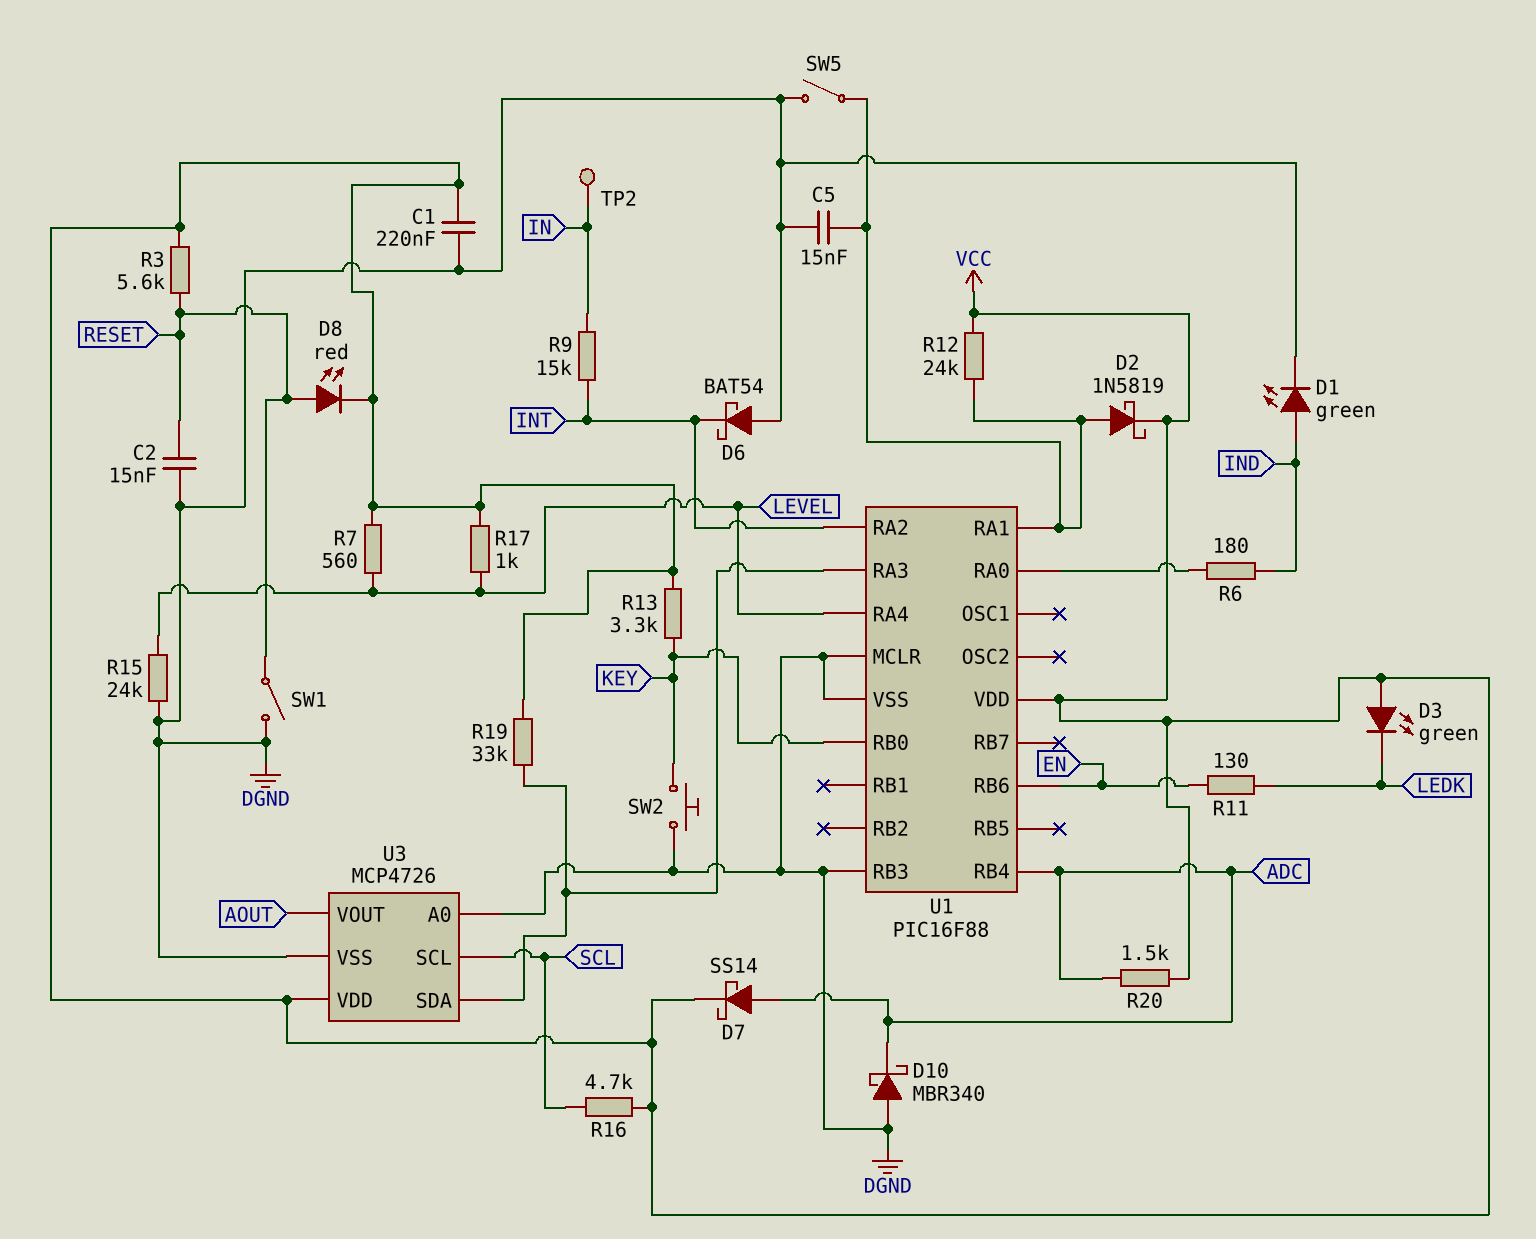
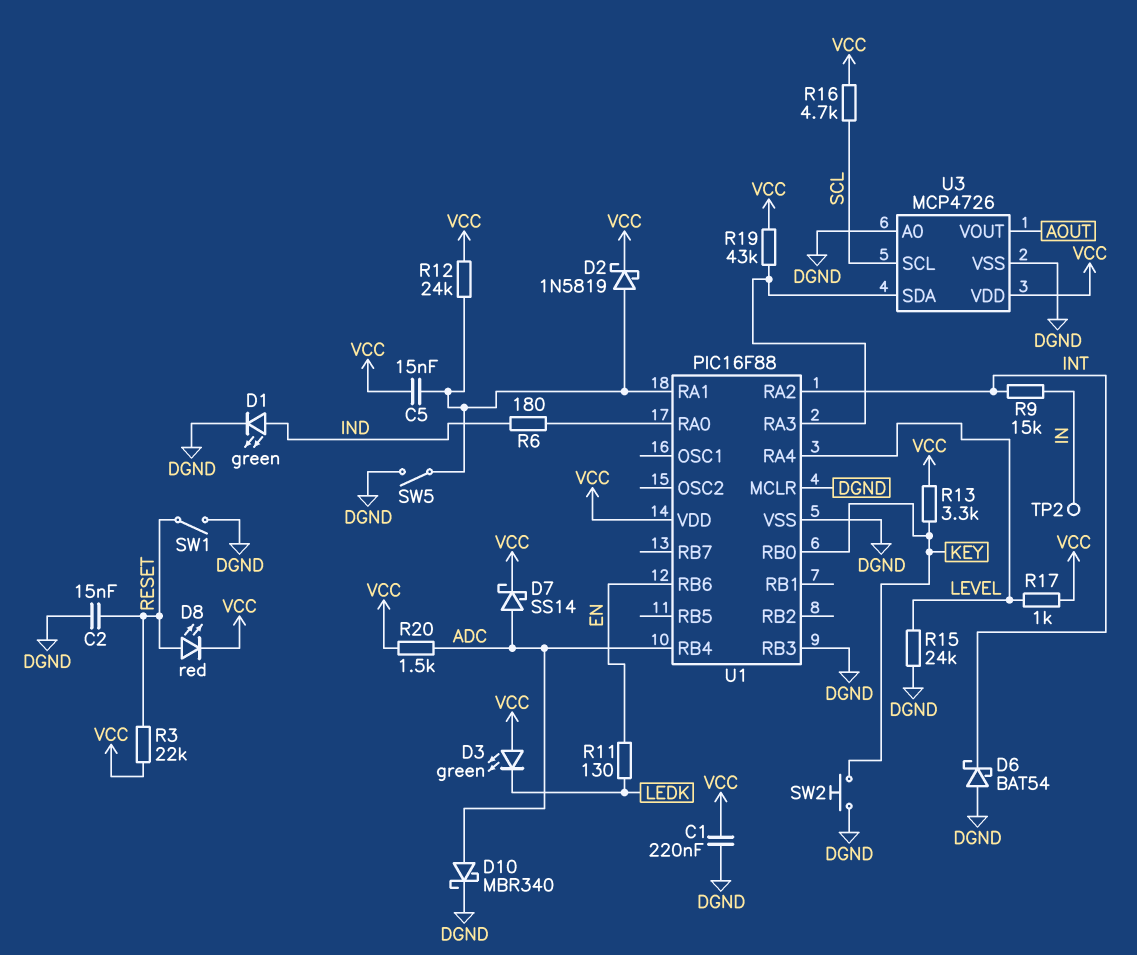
C5: 15nF (DGND, U1/RA1) -> 15nF (U1/RA1, VCC)
D10: schottky MBR340 (A DGND, K ADC) -> schottky MBR340 (A ADC, K DGND)
R3: 5.6k (RESET, VCC) -> 22k (RESET, VCC)
R7: 560 (LEVEL, VCC) -> none
R19: 33k (U1/RA3, VCC) -> 43k (U1/RA3, VCC)

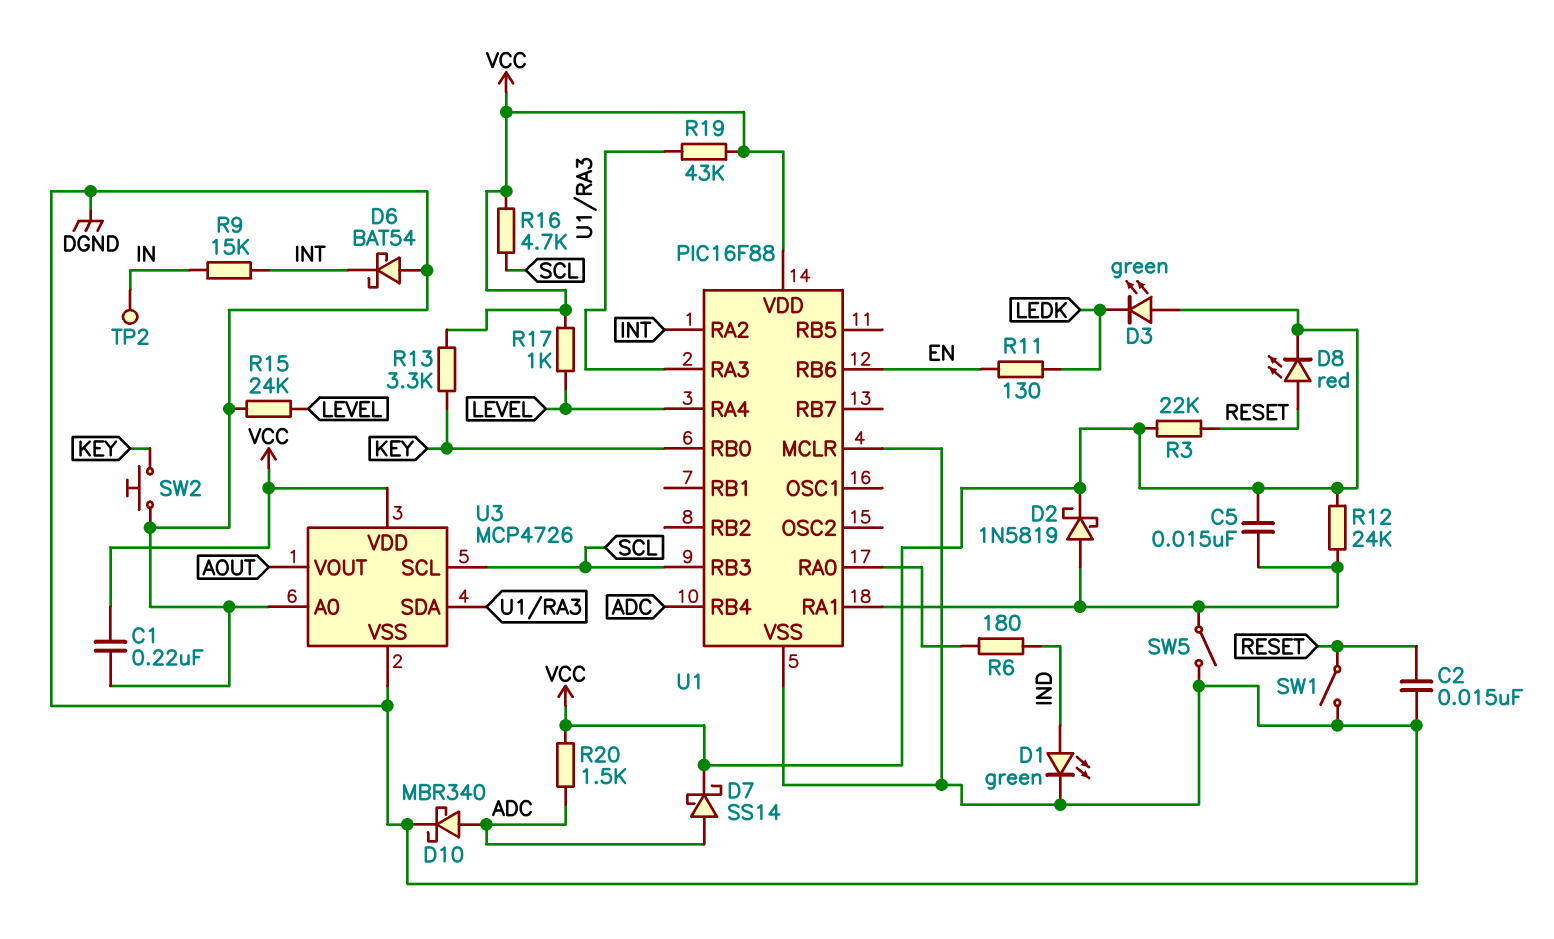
U1 pin RB3: DGND -> SCL

